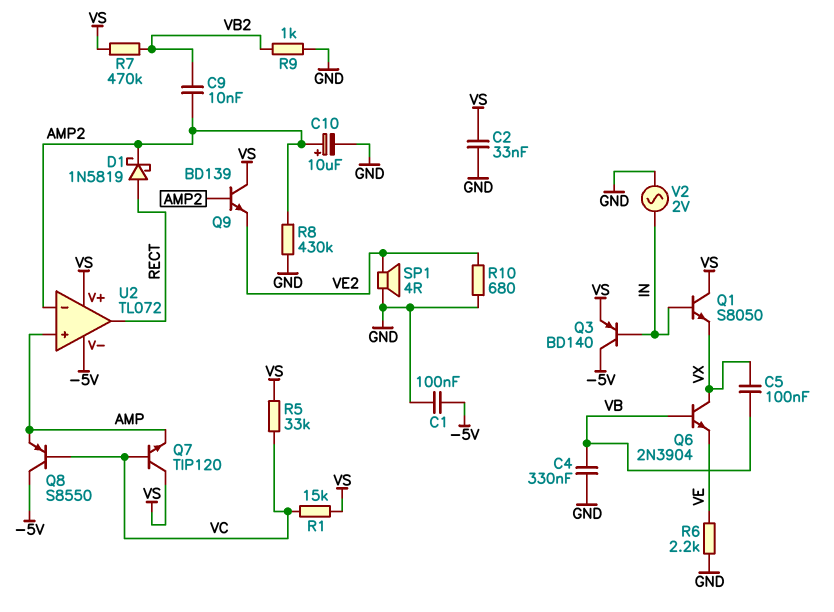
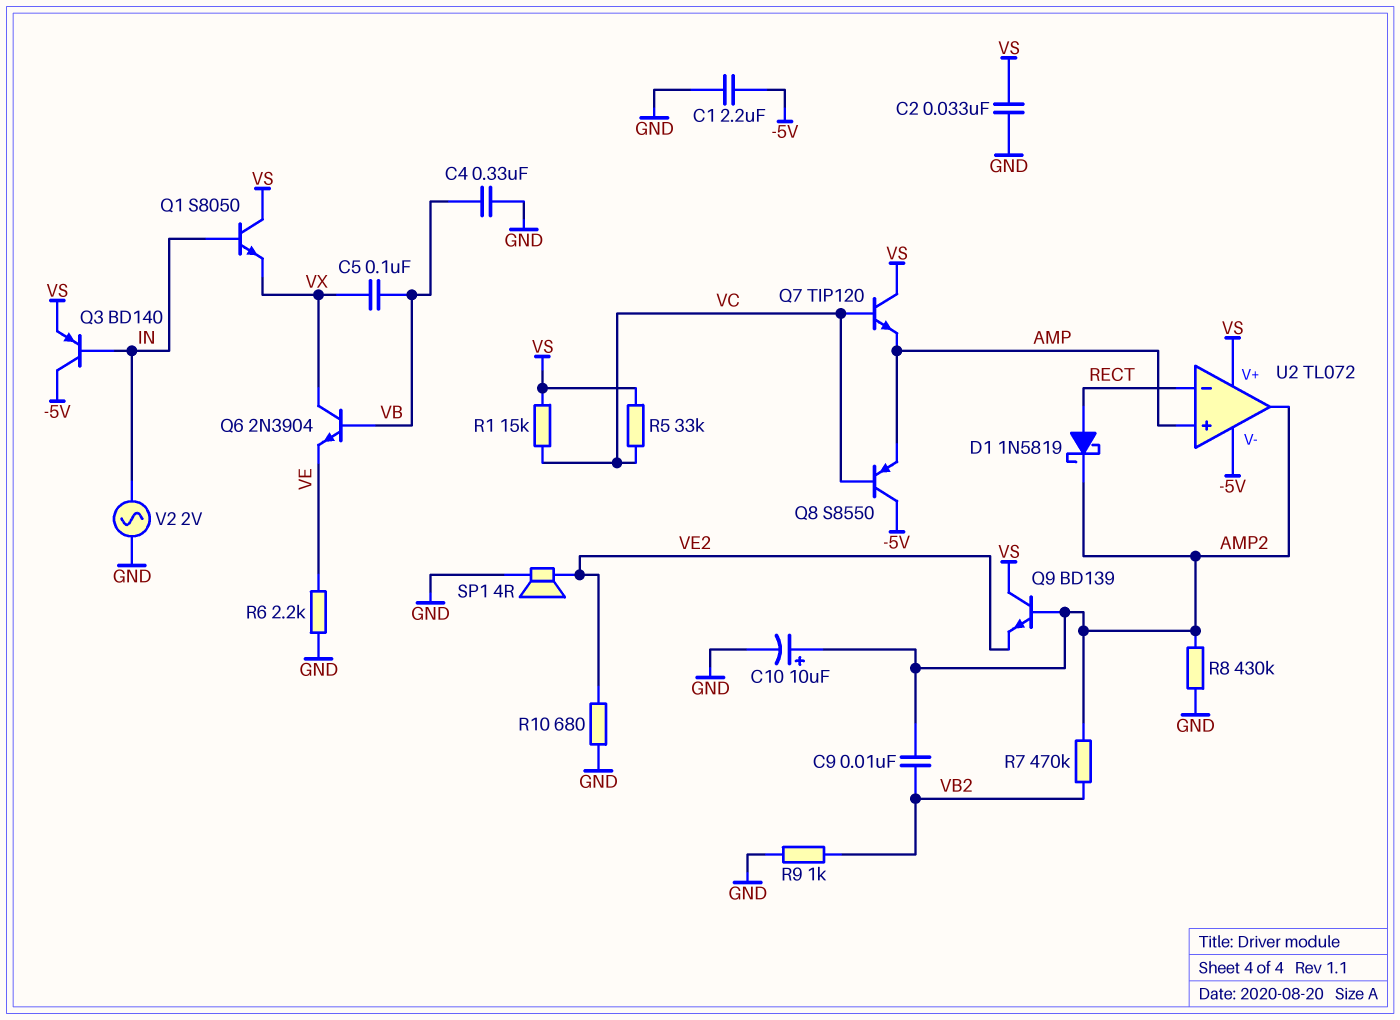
C1: 100nF (-5V, GND) -> 2.2uF (-5V, GND)
R7: 470k (VB2, VS) -> 470k (AMP2, VB2)
U2 pin in-: AMP2 -> RECT
U2 pin out: RECT -> AMP2

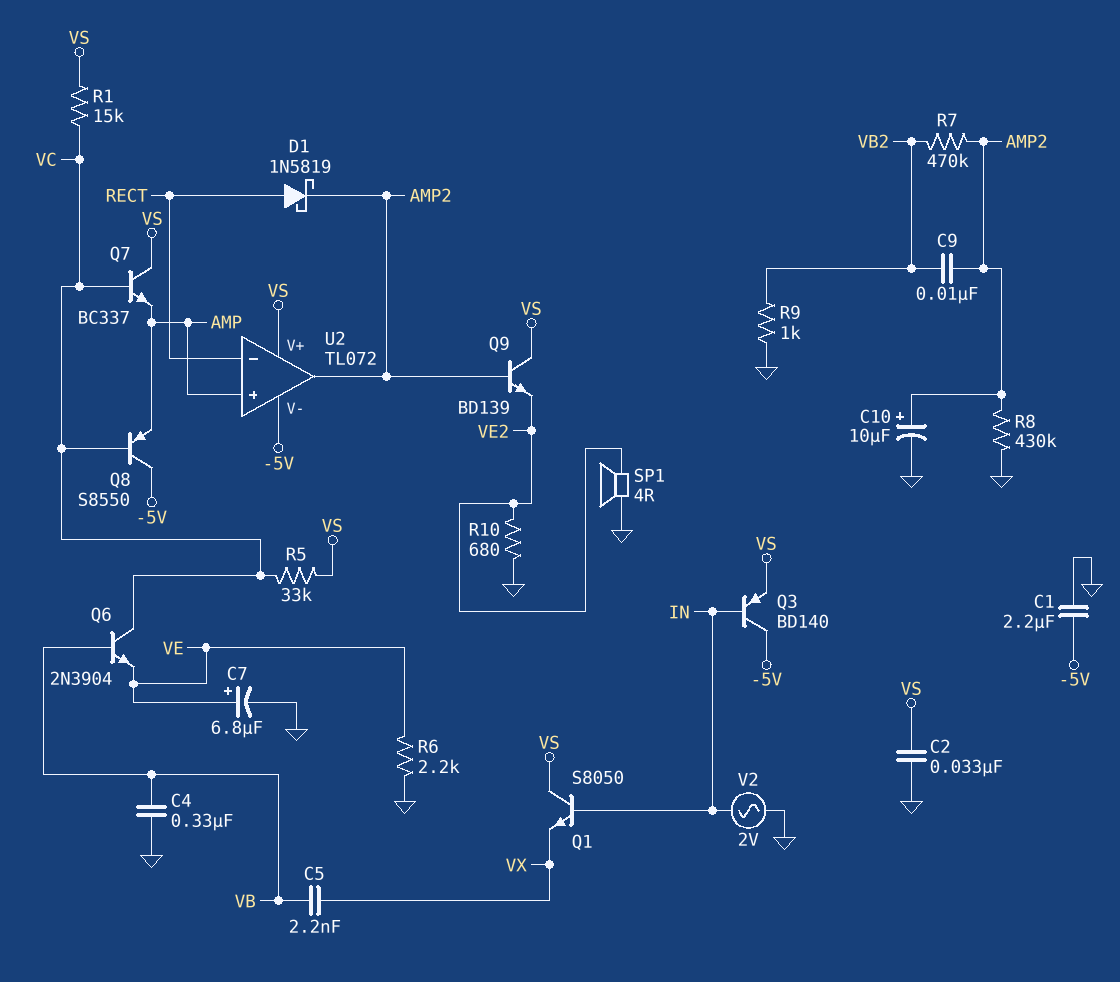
C5: 100nF (VB, VX) -> 2.2nF (VB, VX)
C7: none -> 6.8uF (plus VE, minus GND)
Q6: NPN 2N3904 (B VB, C VX, E VE) -> NPN 2N3904 (B VB, C VC, E VE)
Q7: NPN TIP120 (B VC, C VS, E AMP) -> NPN BC337 (B VC, C VS, E AMP)

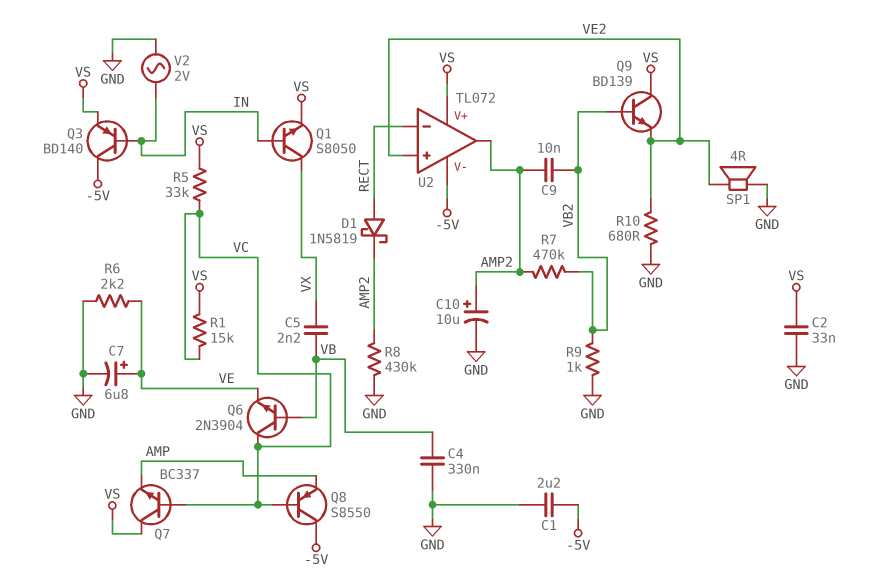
Q1: NPN S8050 (B IN, C VS, E VX) -> NPN S8050 (B IN, C VX, E VS)
Q9: NPN BD139 (B AMP2, C VS, E VE2) -> NPN BD139 (B VB2, C VS, E VE2)
U2 pin in+: AMP -> VE2

